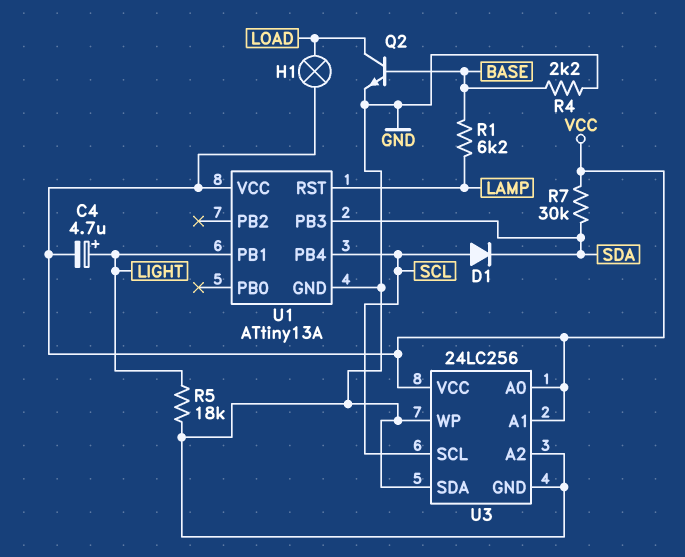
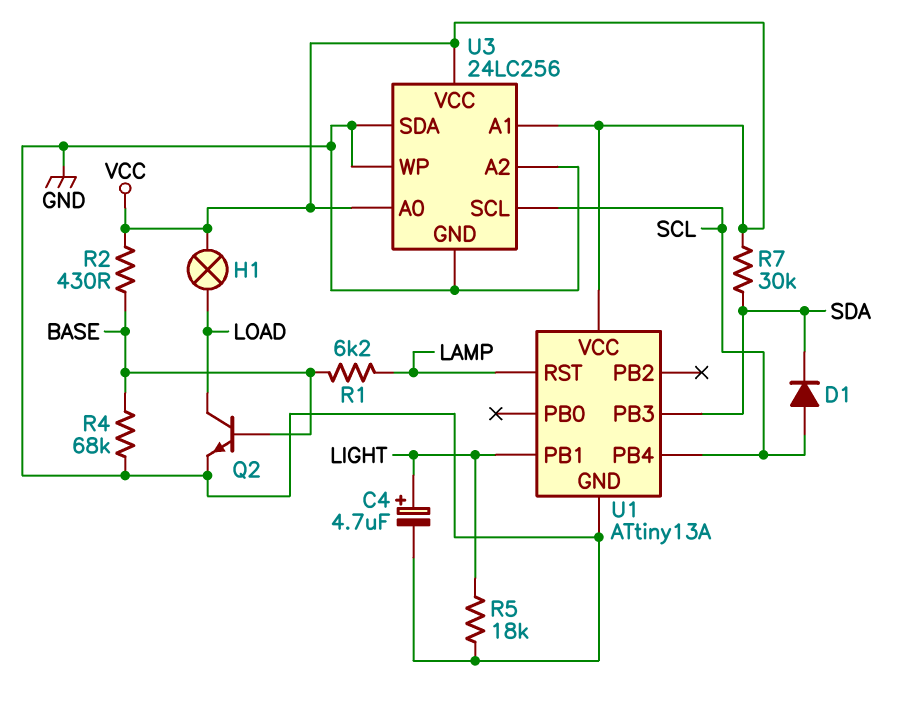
C4: 4.7uF (plus LIGHT, minus VCC) -> 4.7uF (plus LIGHT, minus GND)
R2: none -> 430 (BASE, VCC)
R4: 2.2k (BASE, GND) -> 68k (BASE, GND)

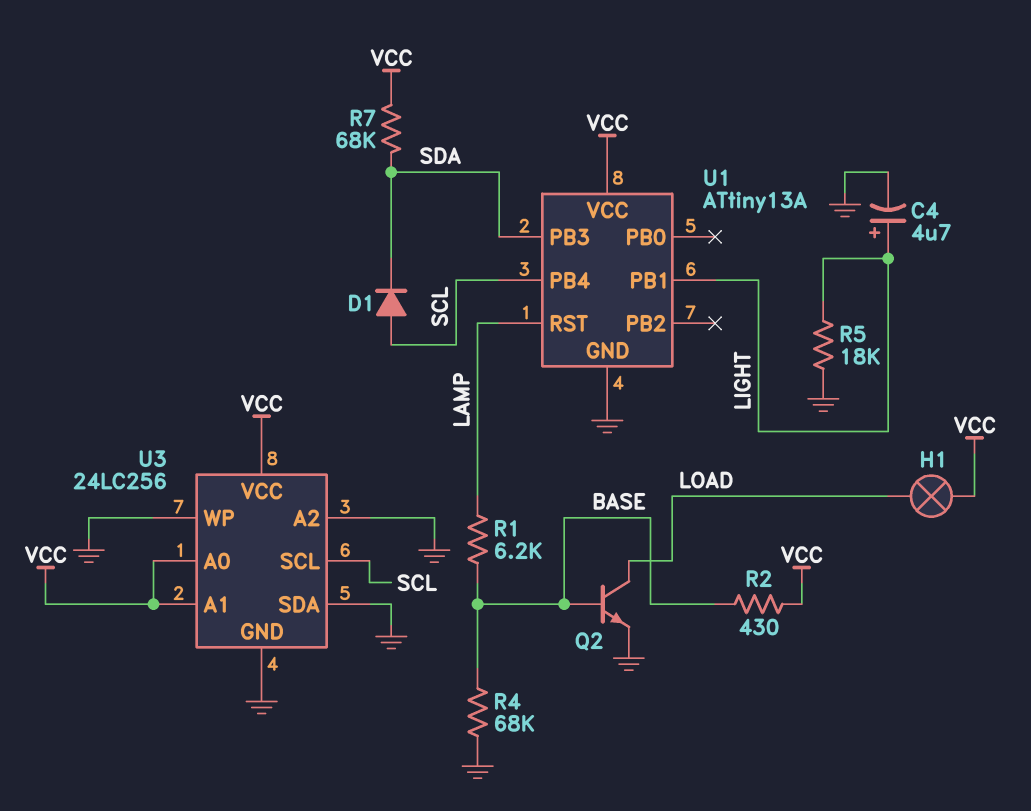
R7: 30k (SDA, VCC) -> 68k (SDA, VCC)

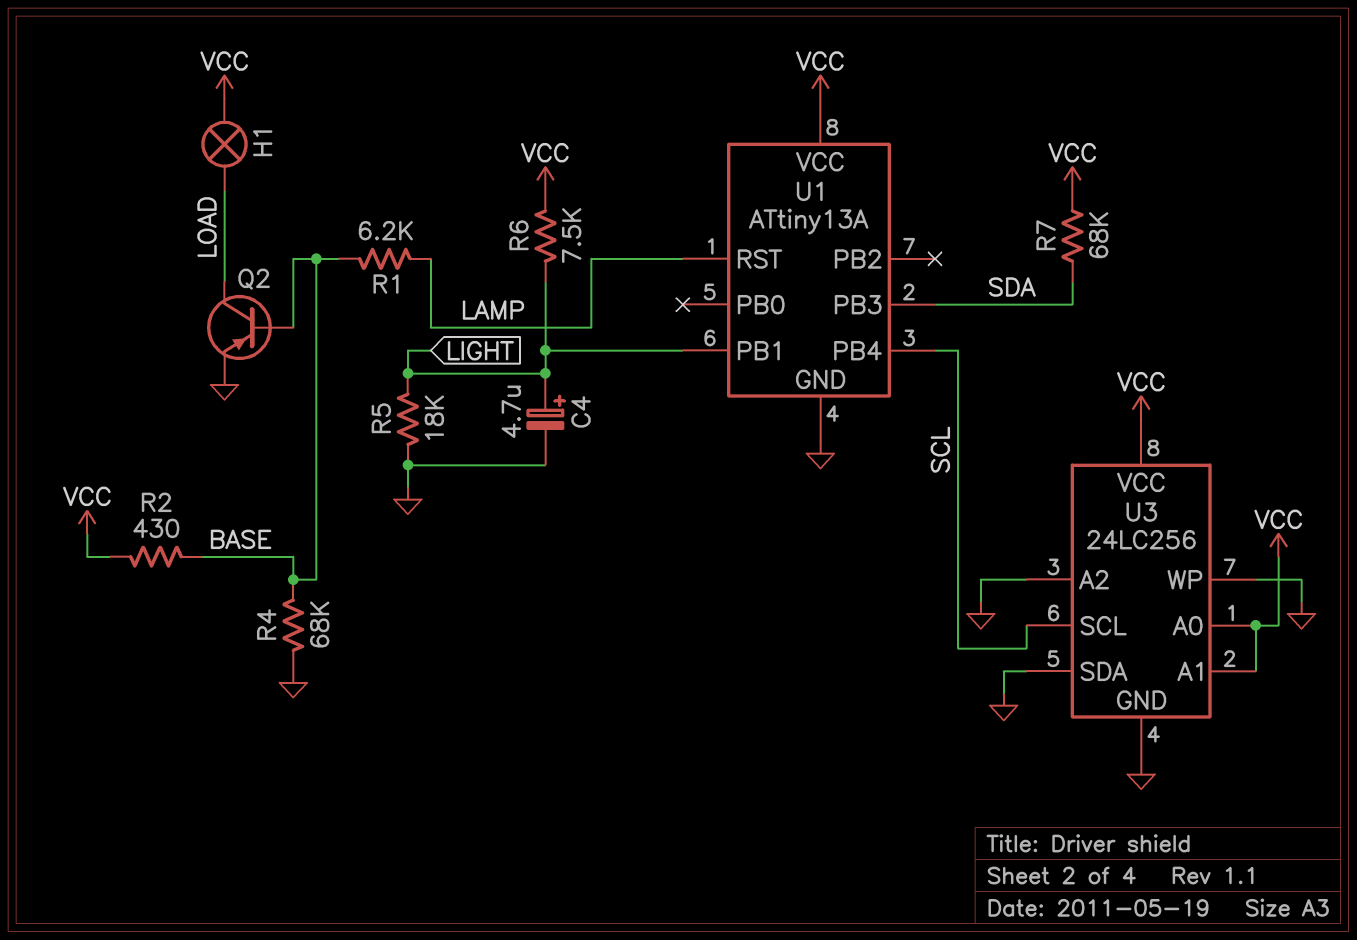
D1: diode (A SCL, K SDA) -> none
Q2: NPN (B BASE, C LOAD, E GND) -> PNP (B BASE, C LOAD, E GND)
R6: none -> 7.5k (LIGHT, VCC)

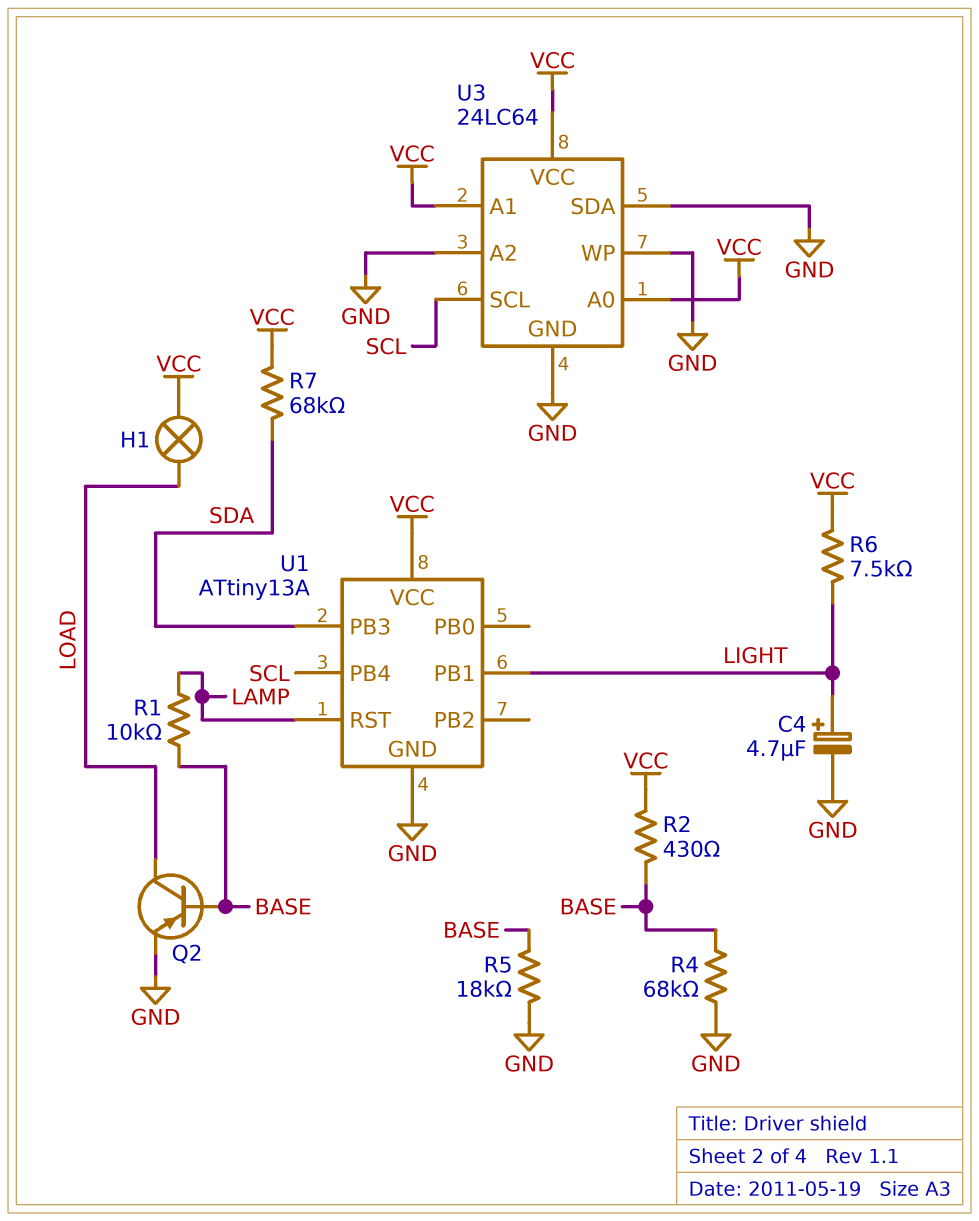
R1: 6.2k (BASE, LAMP) -> 10k (BASE, LAMP)
R5: 18k (GND, LIGHT) -> 18k (BASE, GND)
U3: 24LC256 -> 24LC64

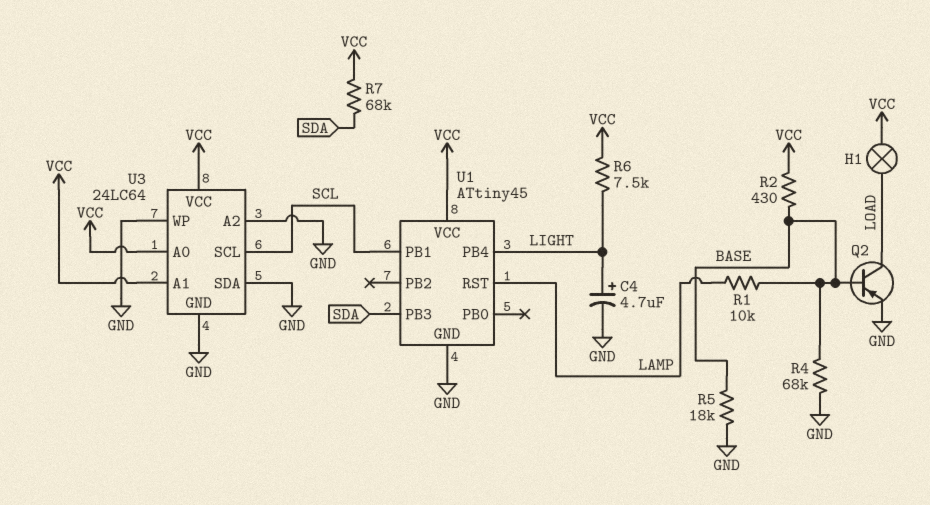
U1: ATtiny13A -> ATtiny45
U1 pin PB1: LIGHT -> SCL
U1 pin PB4: SCL -> LIGHT

